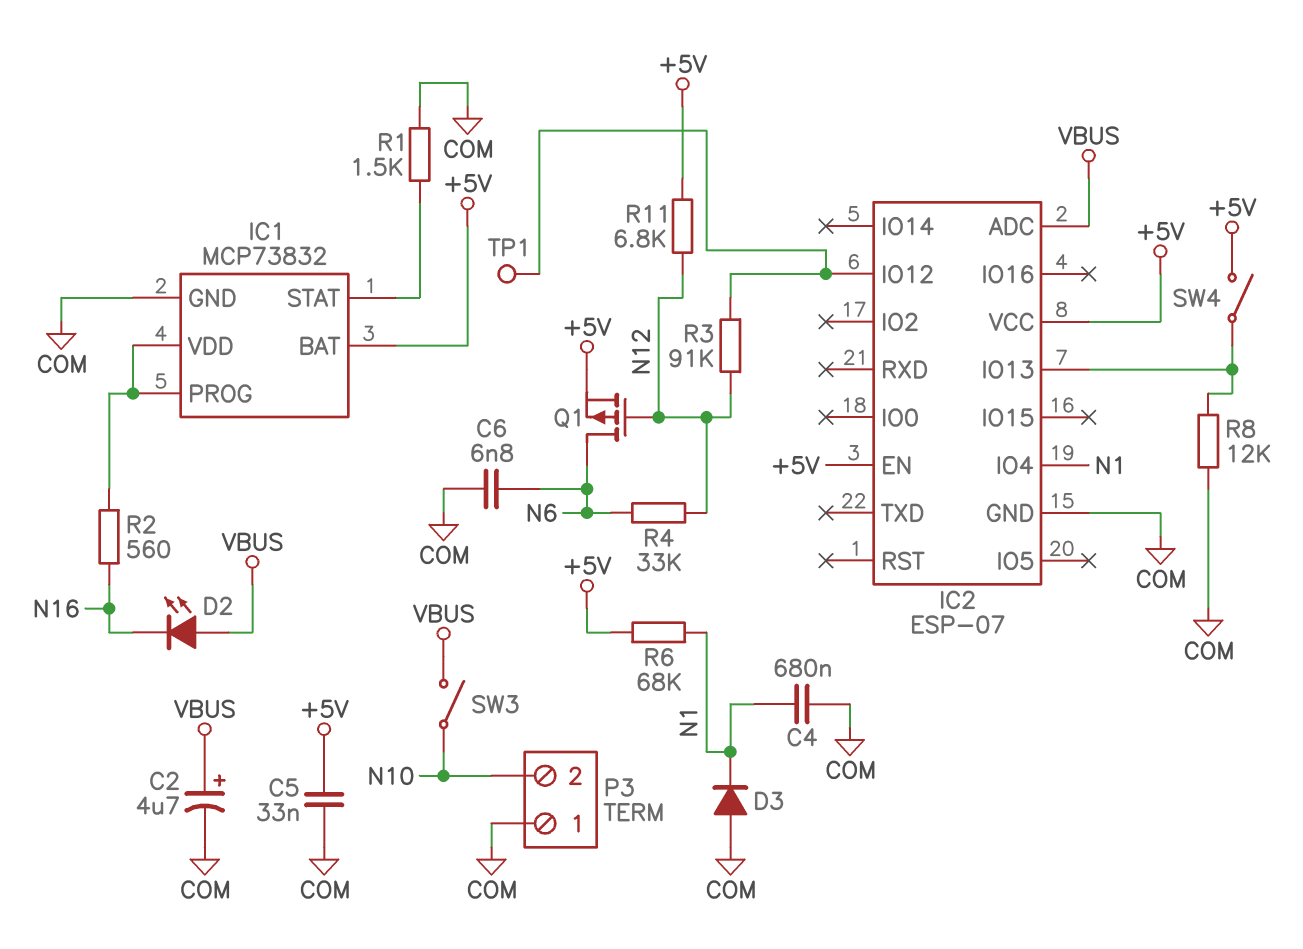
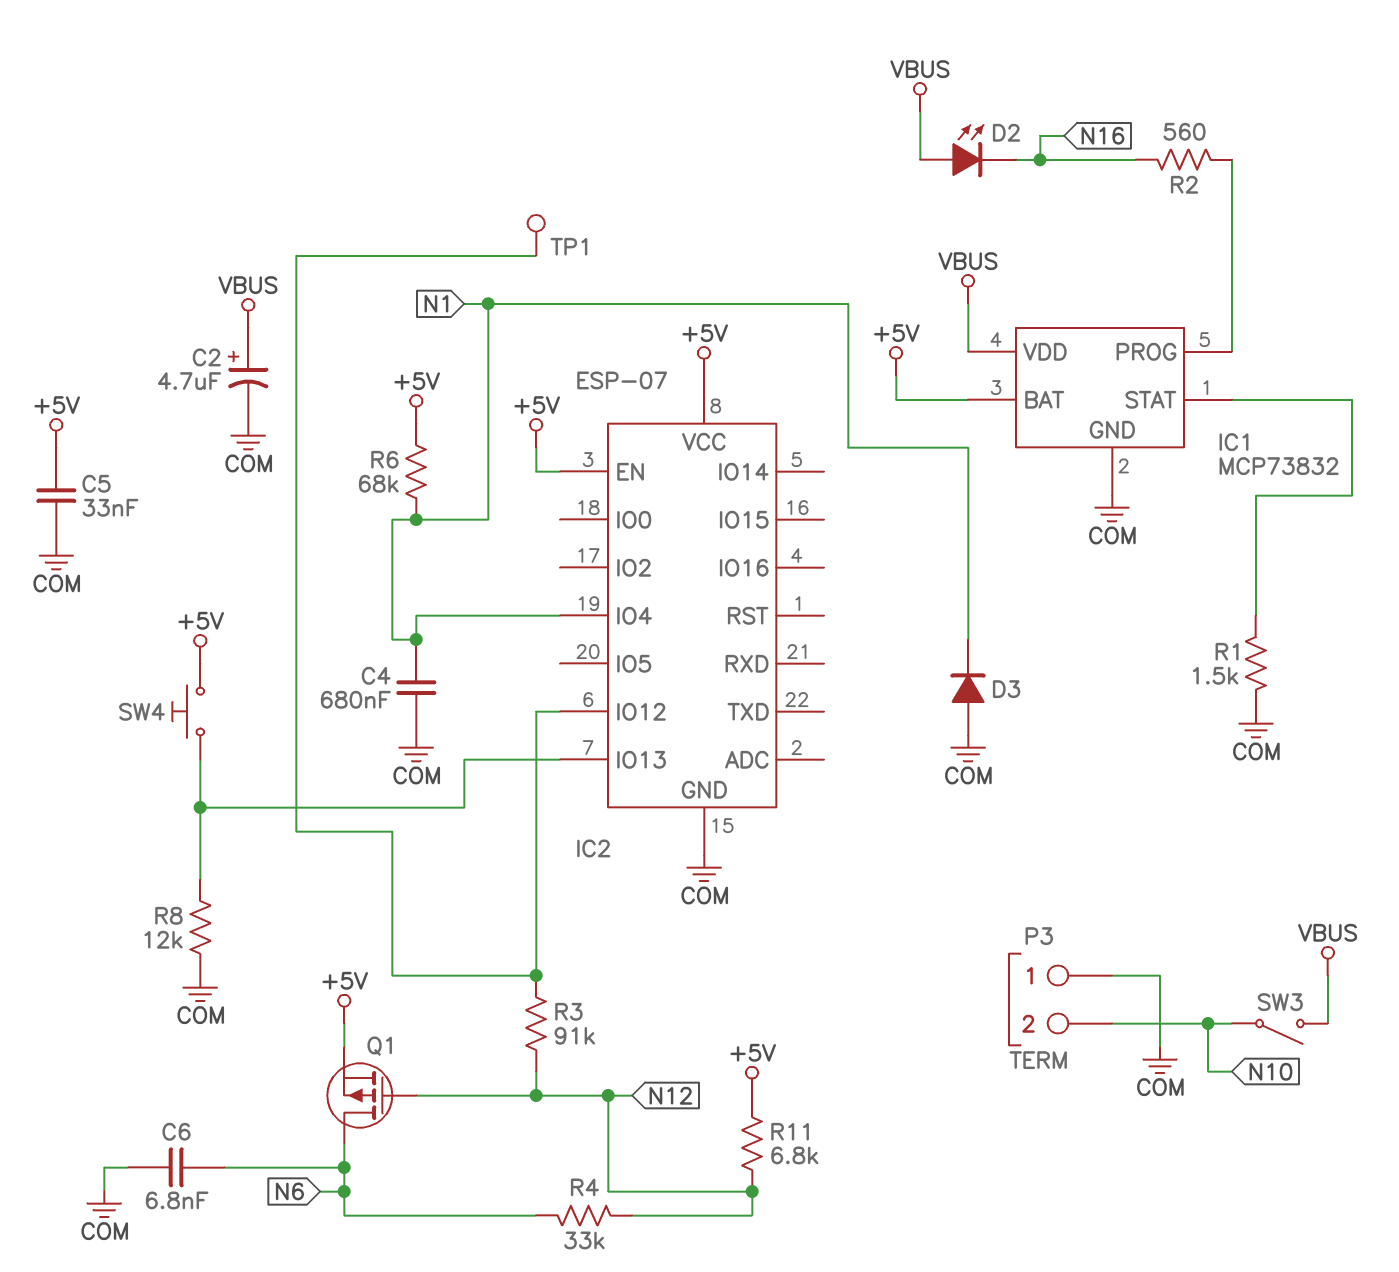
IC1 pin VDD: IC1/PROG -> VBUS
IC2 pin ADC: VBUS -> none
SW4: switch (+5V, IC2/IO13) -> button (+5V, IC2/IO13)

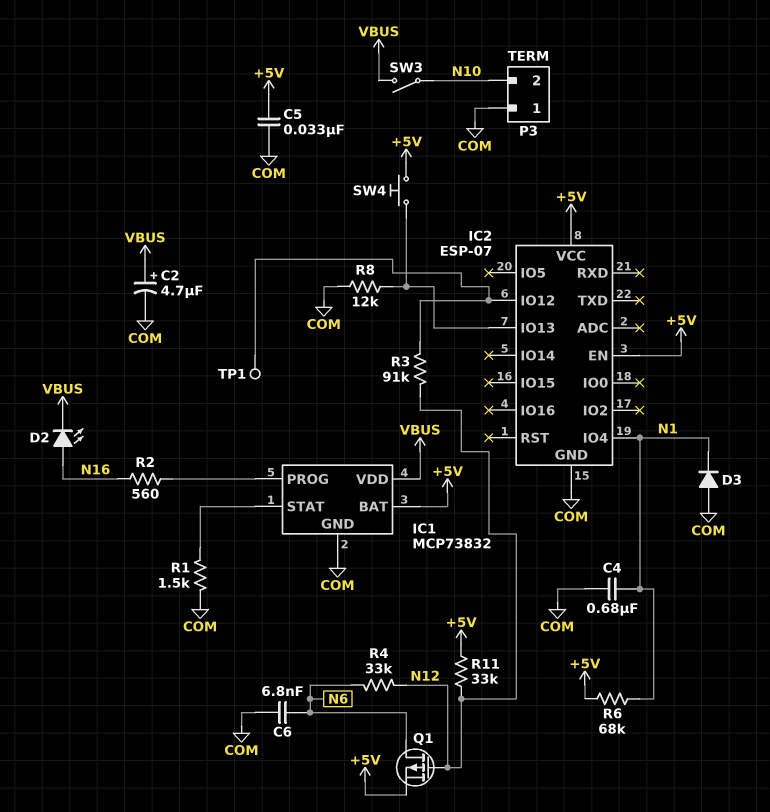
D2: LED (A VBUS, K N16) -> LED (A N16, K VBUS)
R11: 6.8k (+5V, N12) -> 33k (+5V, N12)

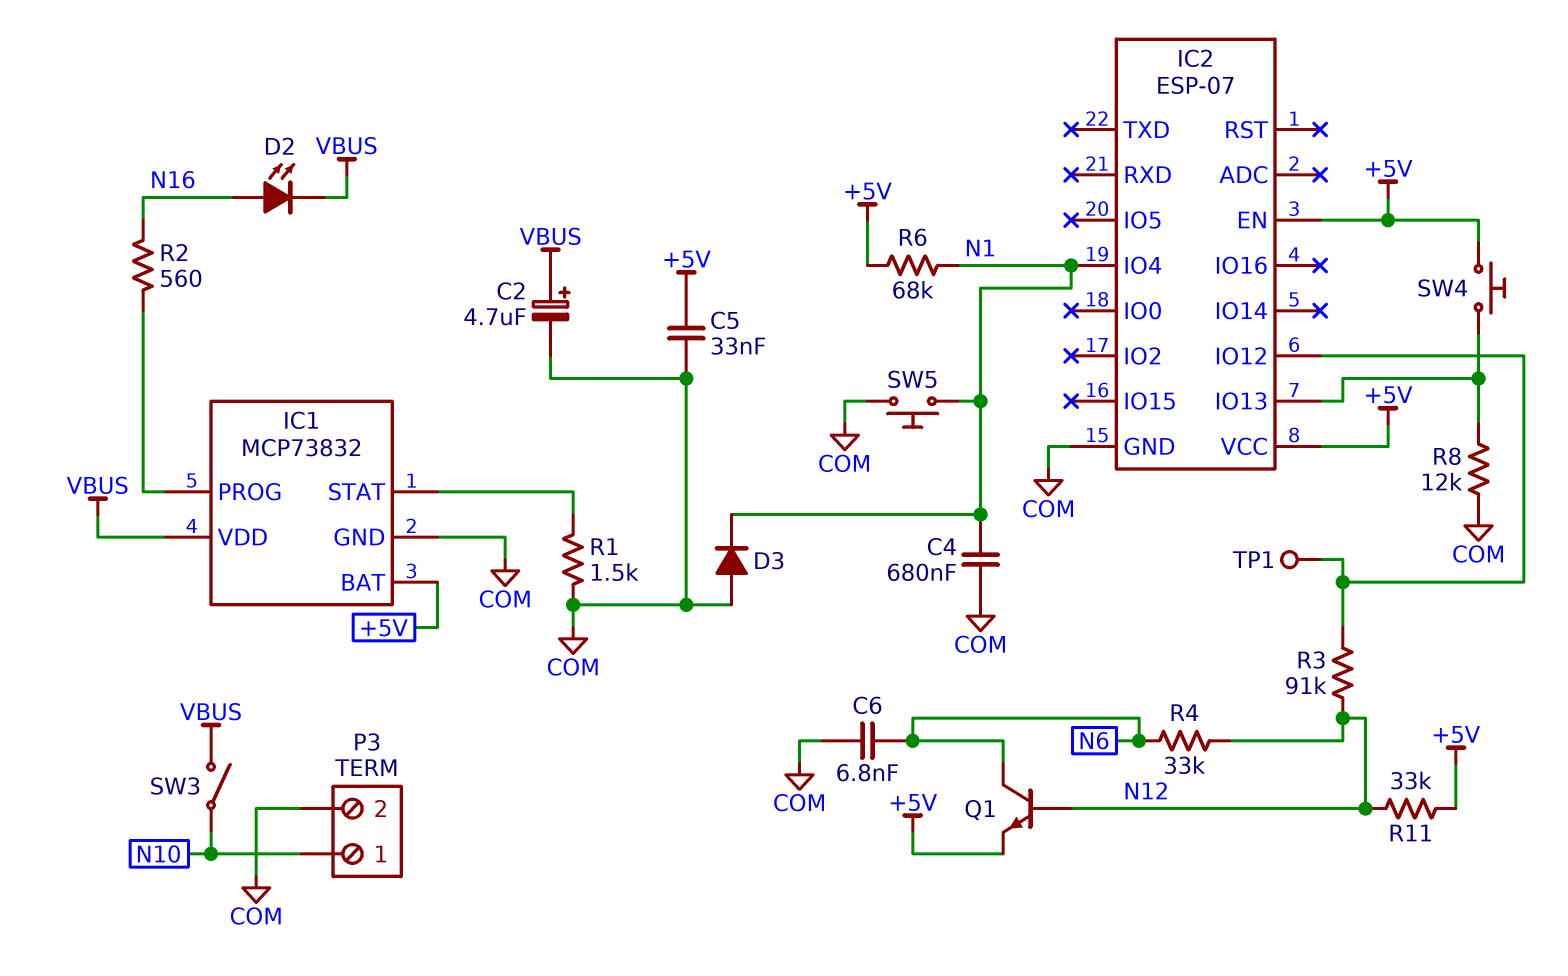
P3 pin 1: COM -> N10
P3 pin 2: N10 -> COM
Q1: PMOS (G N12, D N6, S +5V) -> NPN (B N12, C N6, E +5V)
SW5: none -> button (COM, N1)

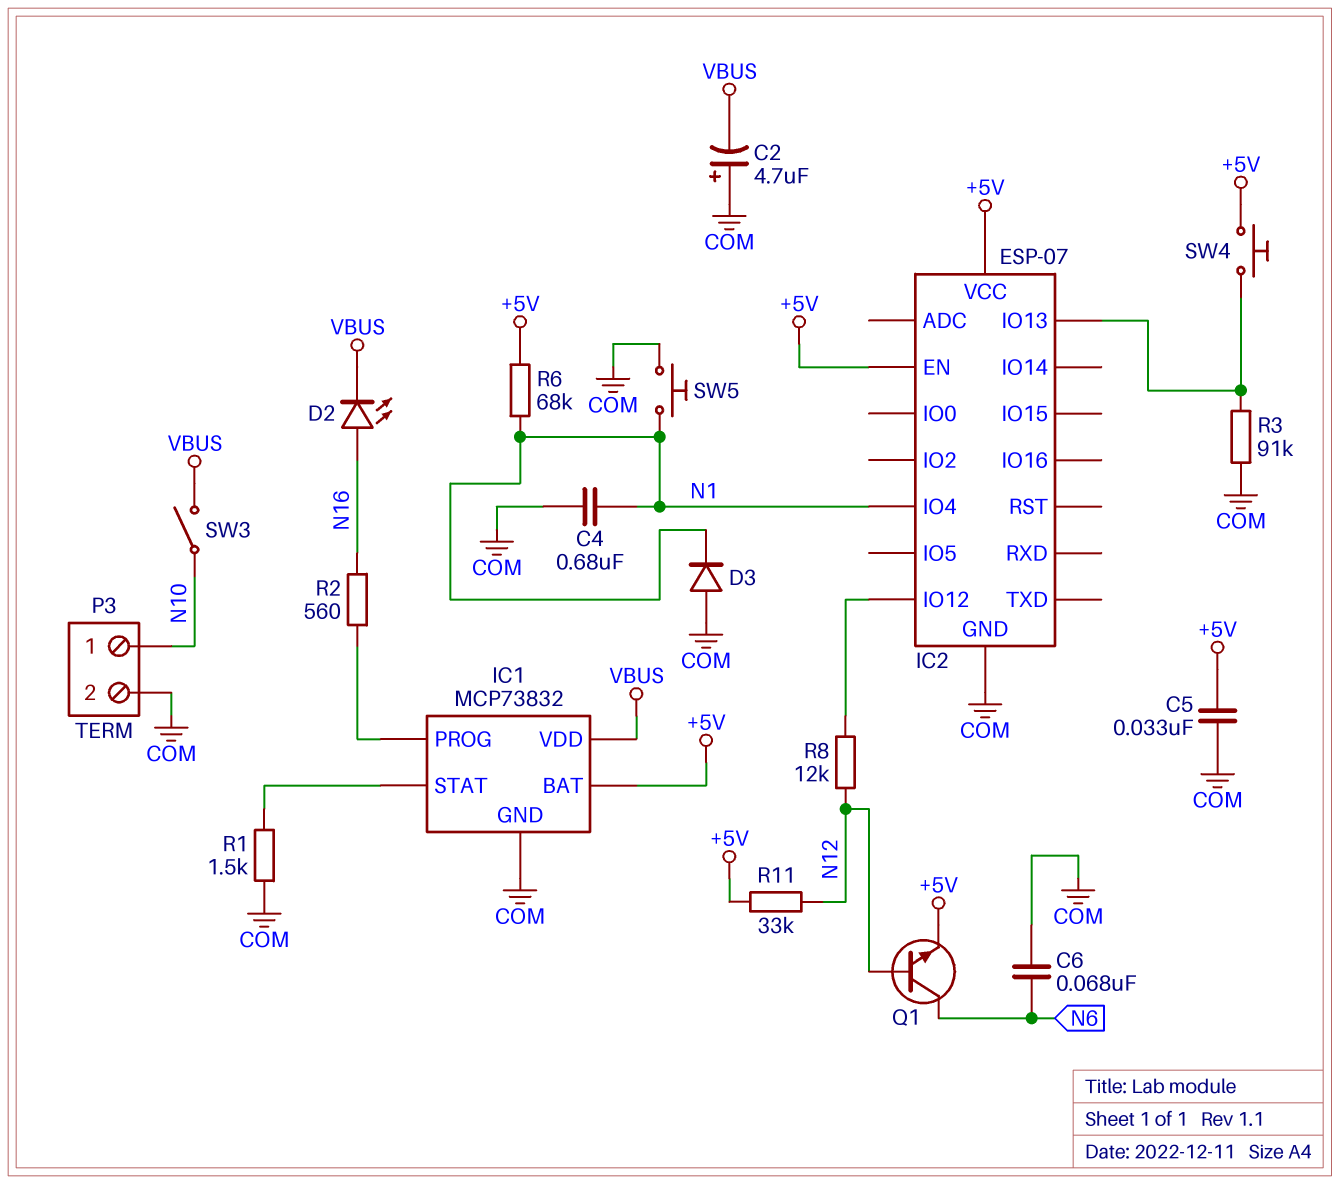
C2: 4.7uF (plus VBUS, minus COM) -> 4.7uF (plus COM, minus VBUS)
C6: 6.8nF (COM, N6) -> 68nF (COM, N6)
R3: 91k (IC2/IO12, N12) -> 91k (COM, IC2/IO13)
R4: 33k (N6, N12) -> none
R8: 12k (COM, IC2/IO13) -> 12k (IC2/IO12, N12)
TP1: test point (IC2/IO12) -> none

